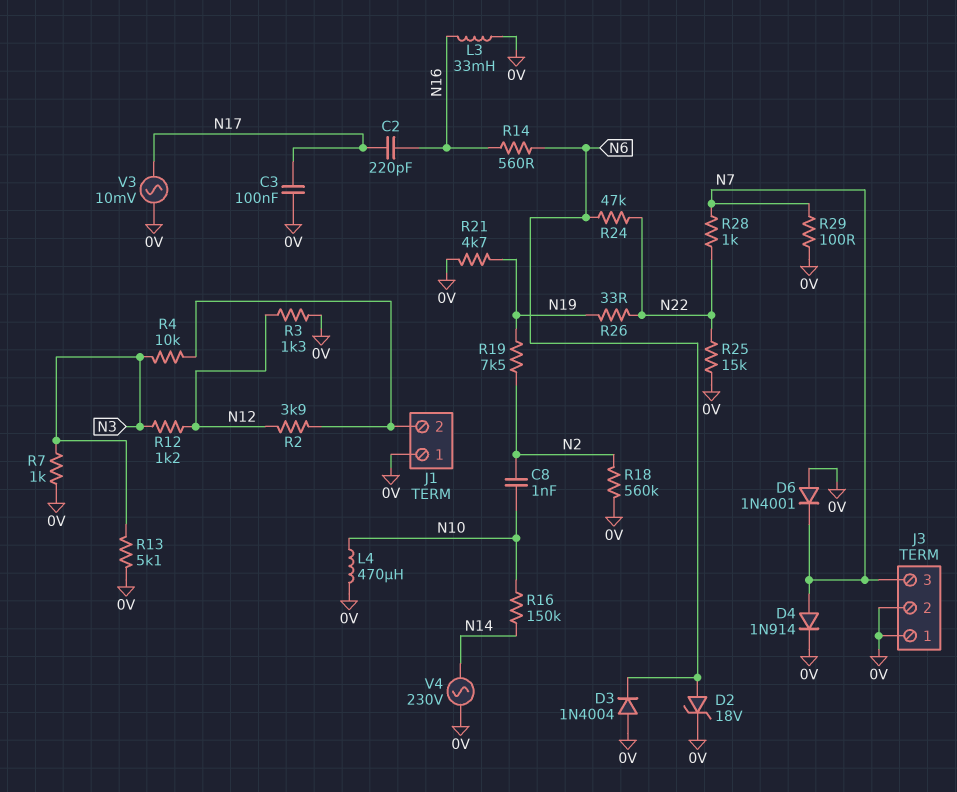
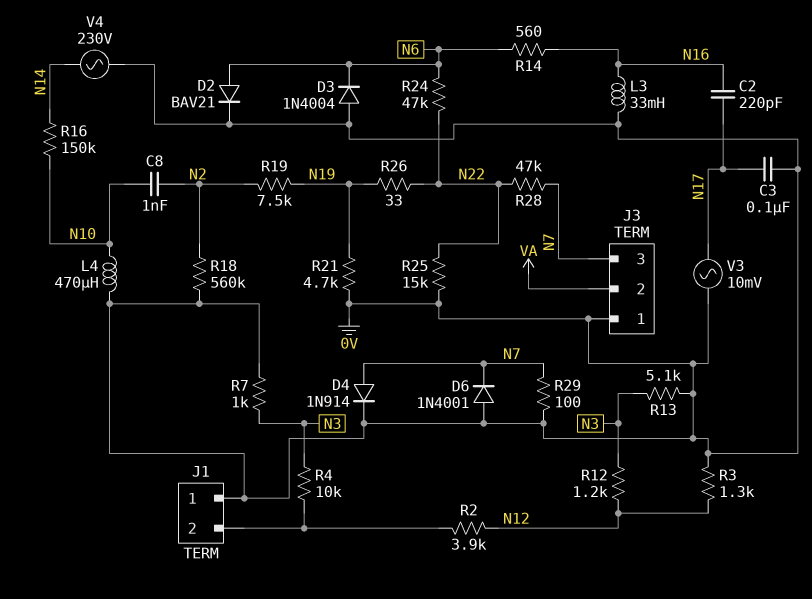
D2: zener 18V (A N6, K 0V) -> diode BAV21 (A N6, K 0V)
J3 pin 2: 0V -> VA
R28: 1k (N7, N22) -> 47k (N7, N22)

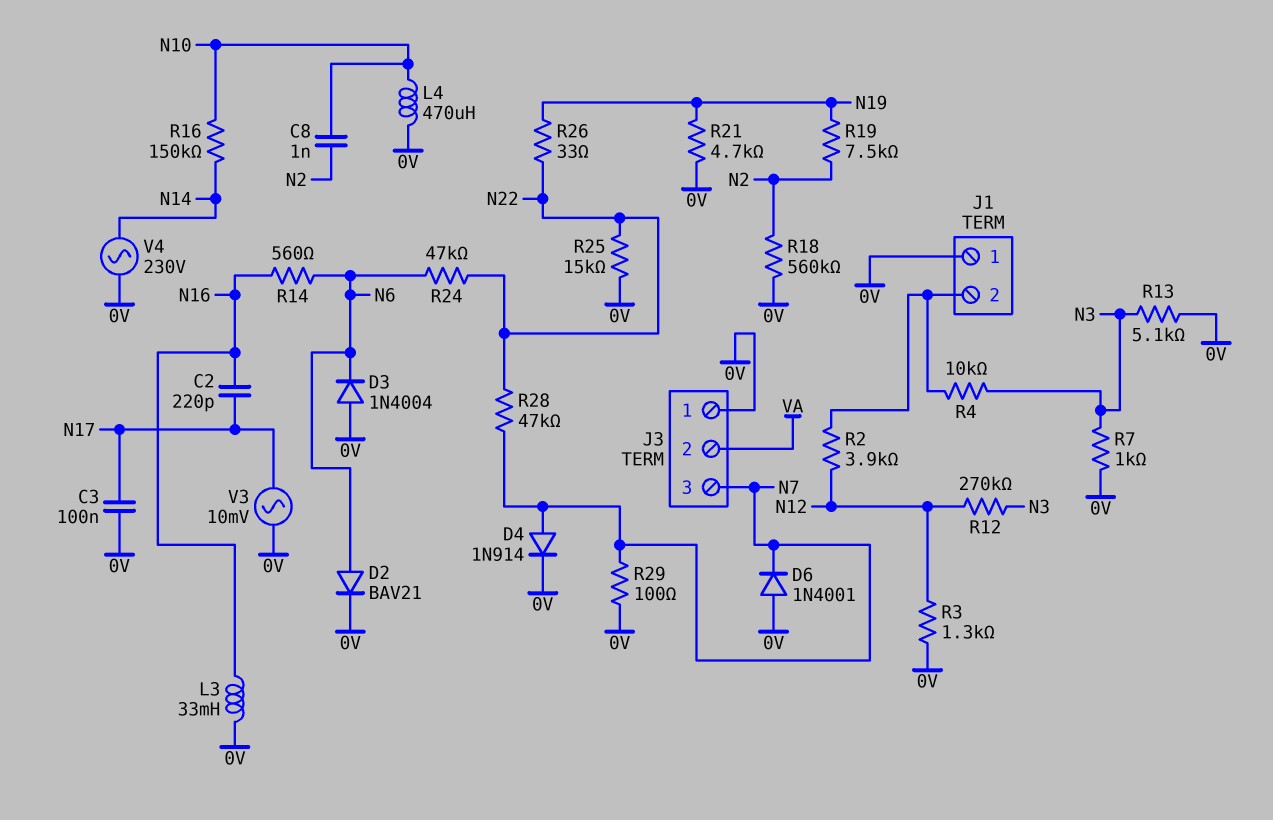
R12: 1.2k (N3, N12) -> 270k (N3, N12)

